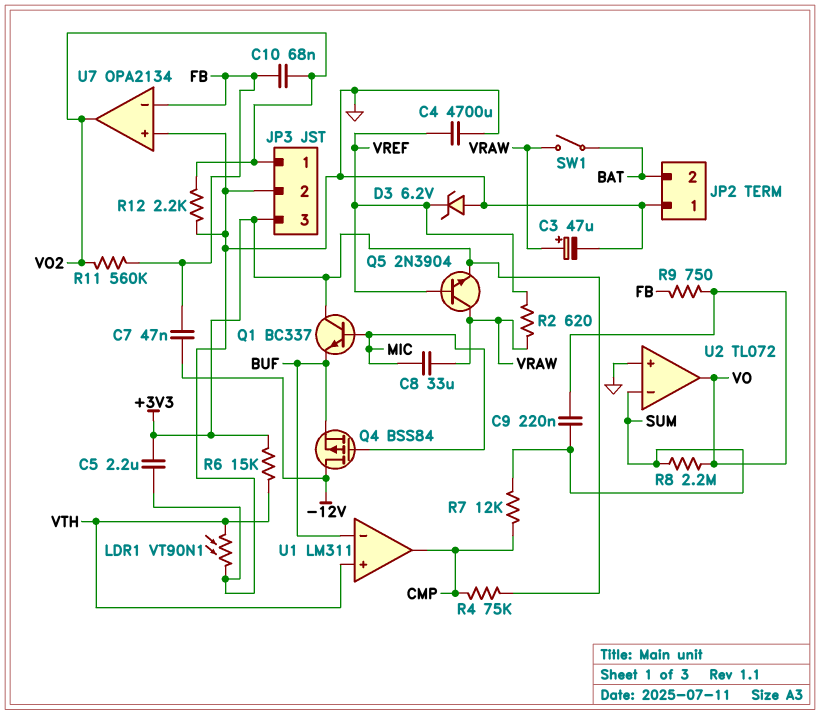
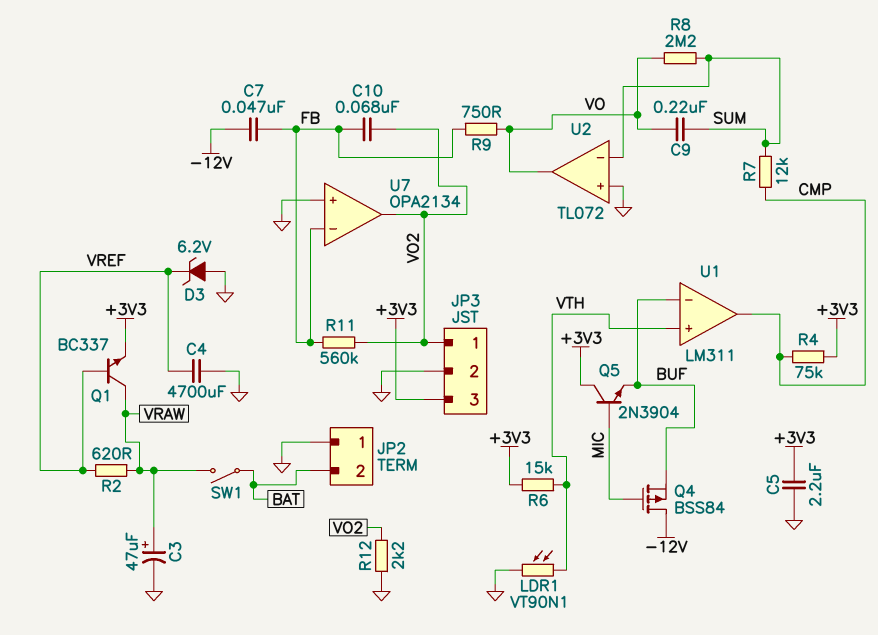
C8: 33uF (MIC, VRAW) -> none
Q1: NPN BC337 (B MIC, C +3V3, E BUF) -> NPN BC337 (B VREF, C VRAW, E +3V3)
Q5: NPN 2N3904 (B VREF, C VRAW, E +3V3) -> NPN 2N3904 (B MIC, C +3V3, E BUF)

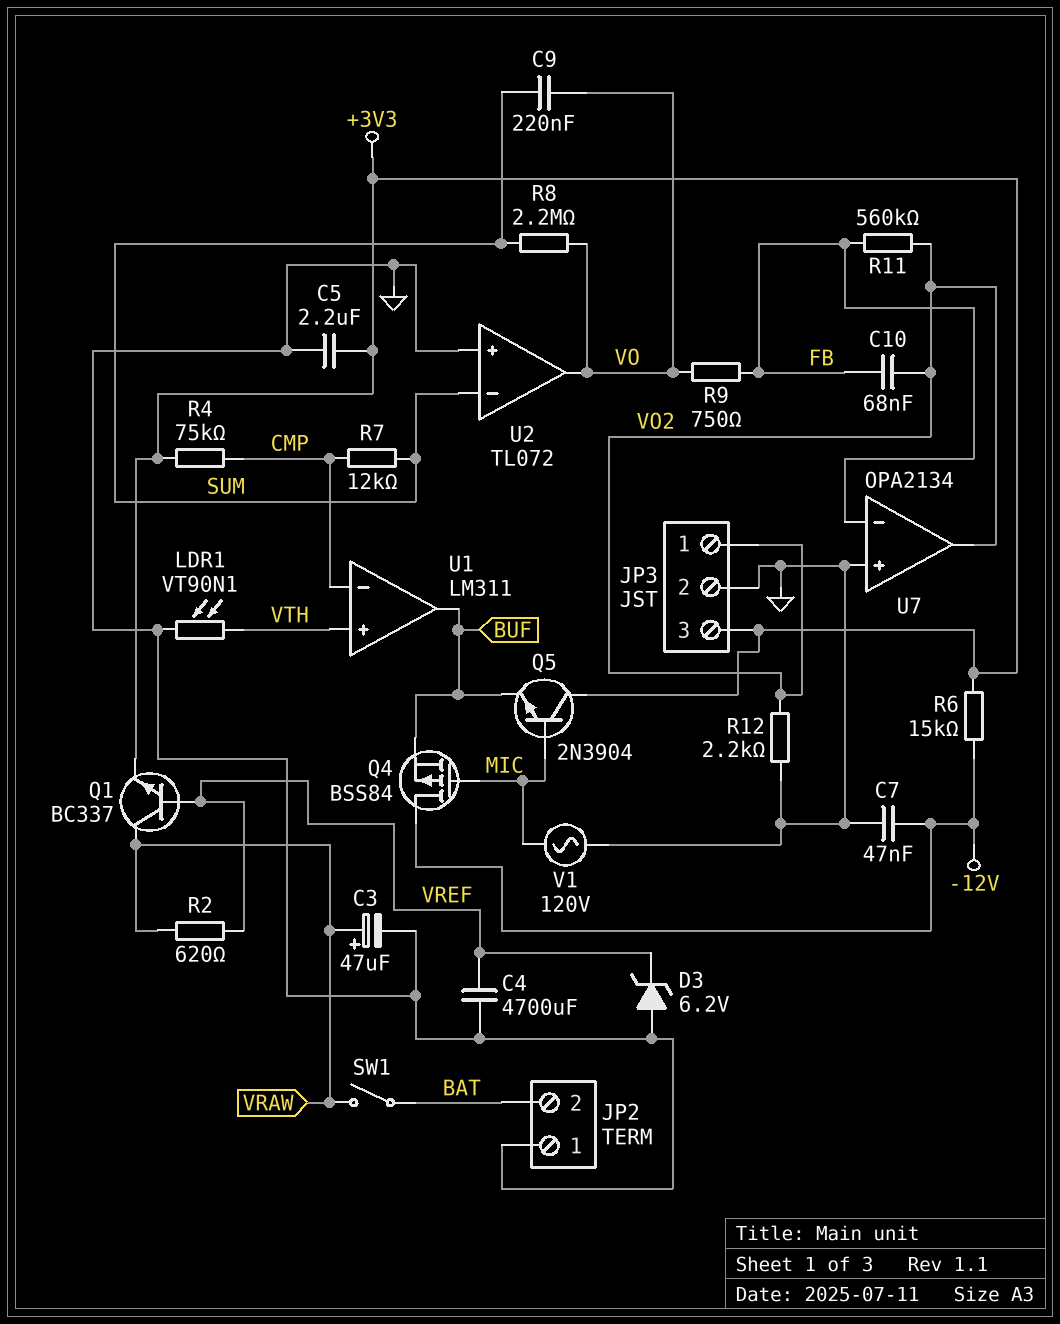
C7: 47nF (-12V, FB) -> 47nF (-12V, GND)
R6: 15k (+3V3, VTH) -> 15k (+3V3, -12V)
U1 pin in-: BUF -> CMP
U1 pin out: CMP -> BUF
V1: none -> AC 120V (GND, MIC)

